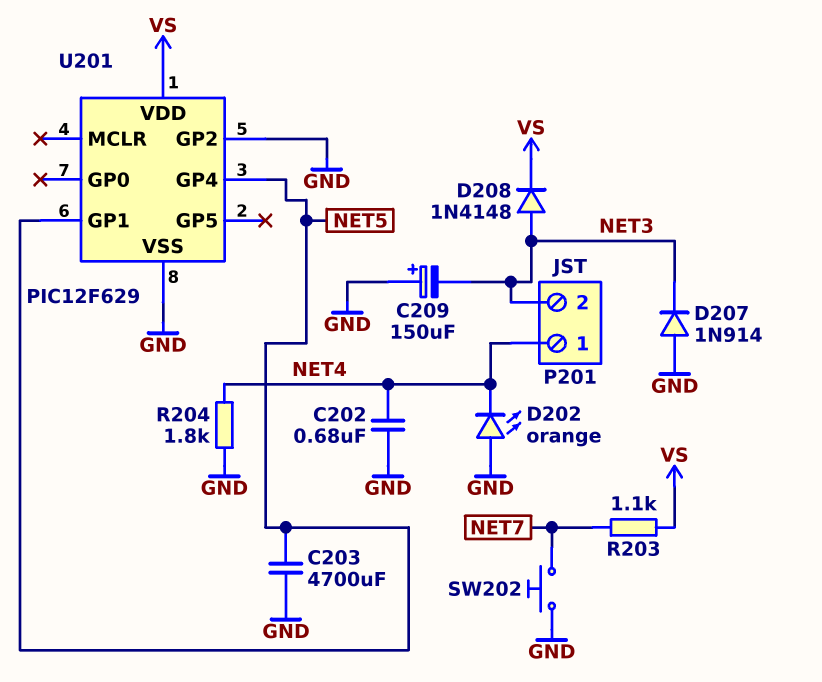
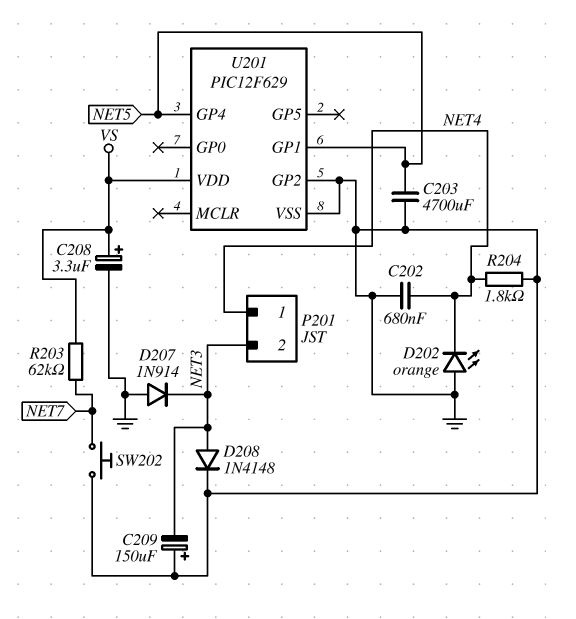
C208: none -> 3.3uF (plus VS, minus GND)
D208: diode 1N4148 (A NET3, K VS) -> diode 1N4148 (A NET3, K GND)
R203: 1.1k (NET7, VS) -> 62k (NET7, VS)

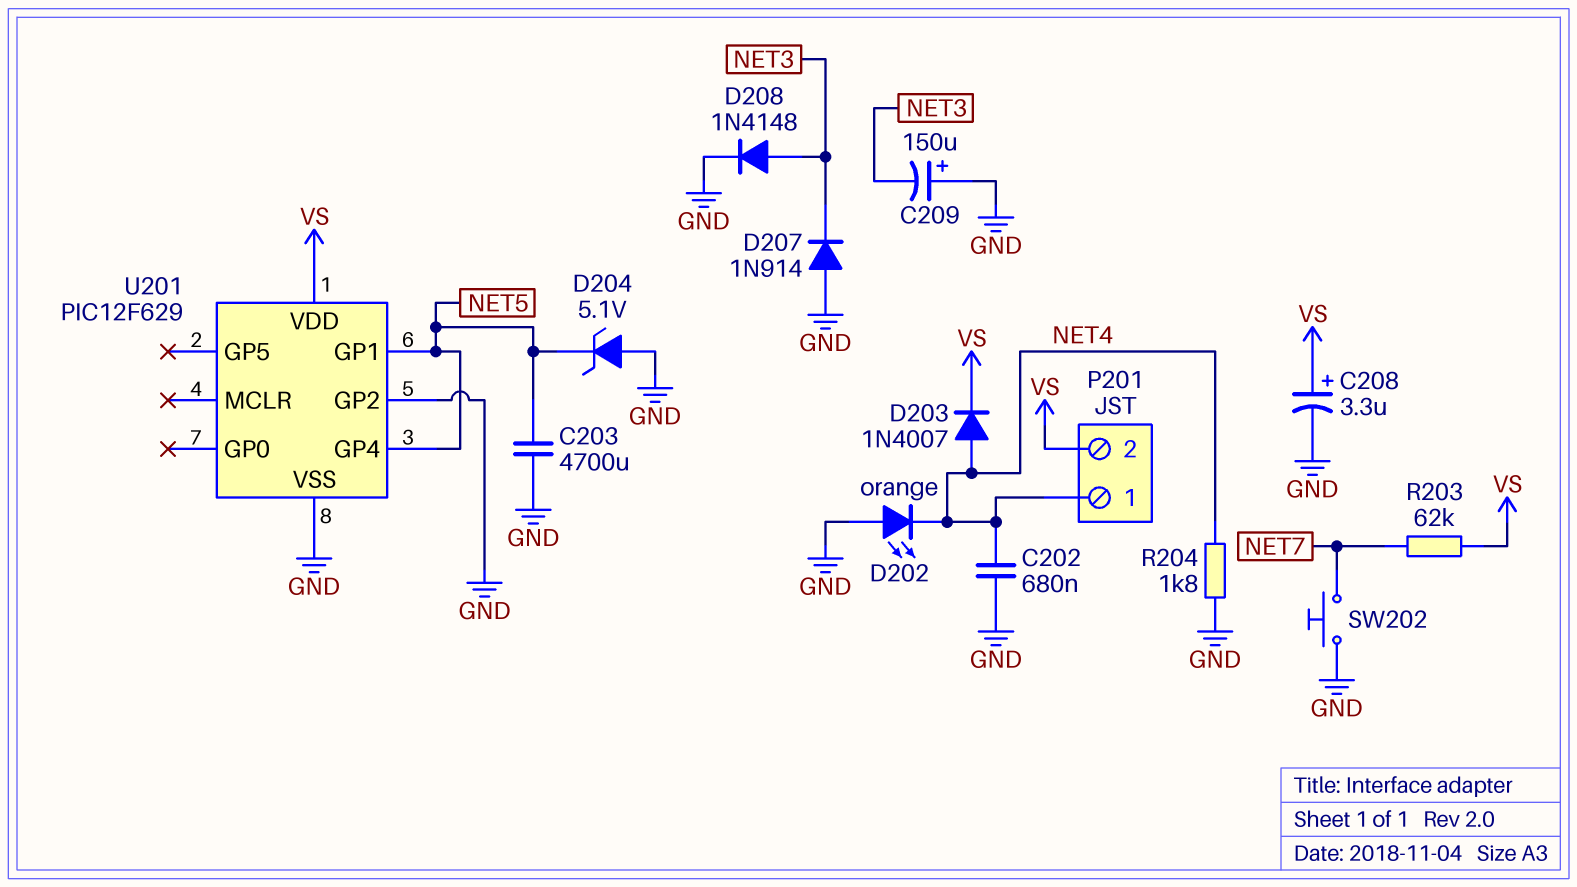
D203: none -> diode 1N4007 (A NET4, K VS)
D204: none -> zener 5.1V (A GND, K NET5)
P201 pin 2: NET3 -> VS

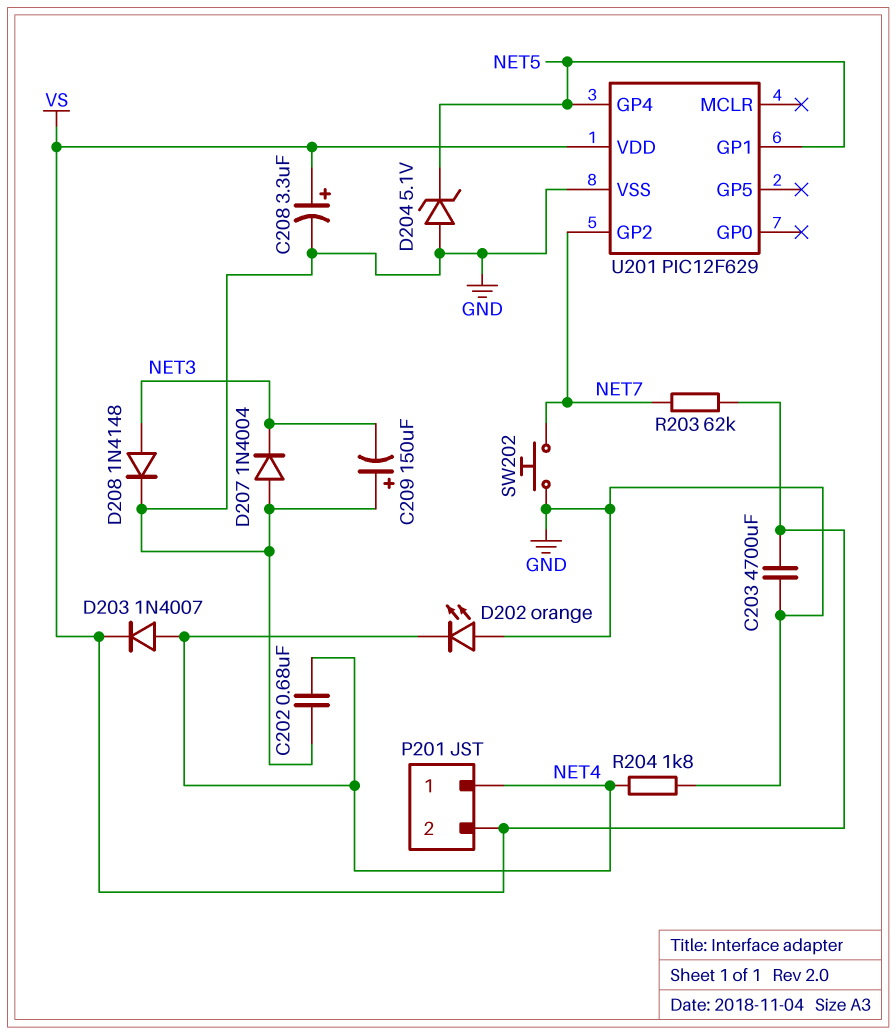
C203: 4700uF (GND, NET5) -> 4700uF (GND, VS)
D207: diode 1N914 (A GND, K NET3) -> diode 1N4004 (A GND, K NET3)
U201 pin GP2: GND -> NET7

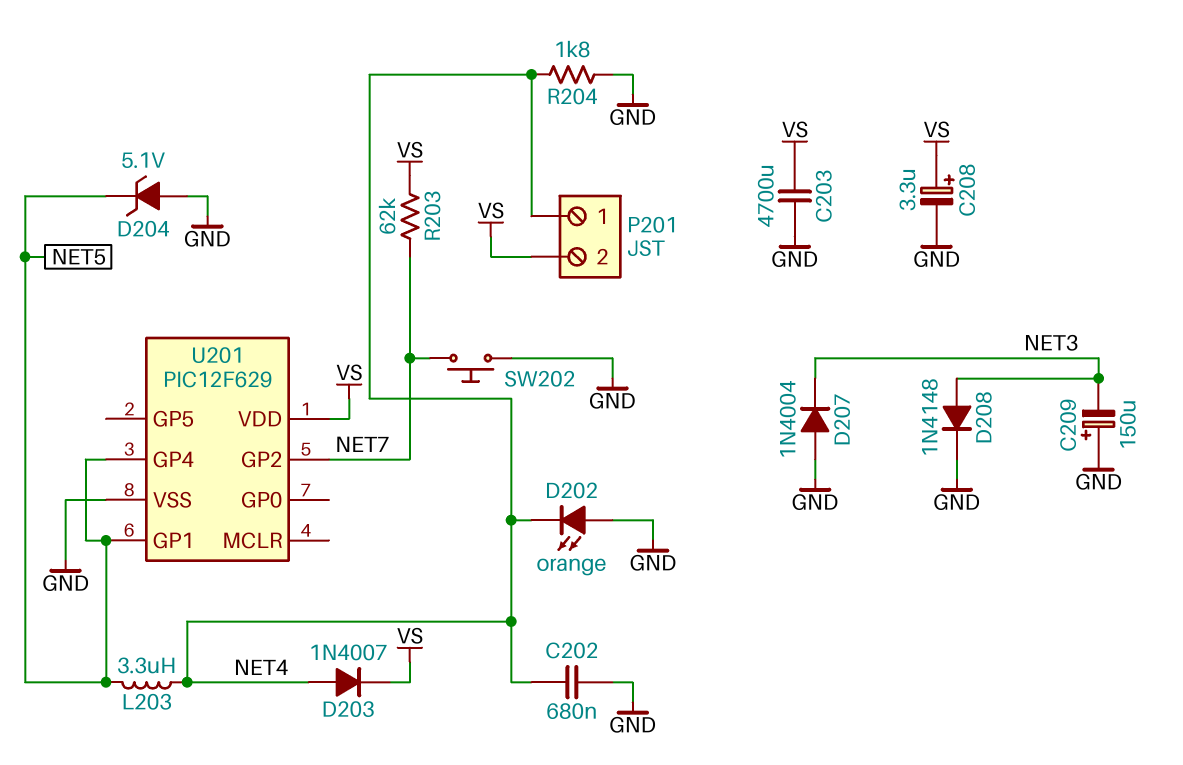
L203: none -> 3.3uH (NET4, NET5)

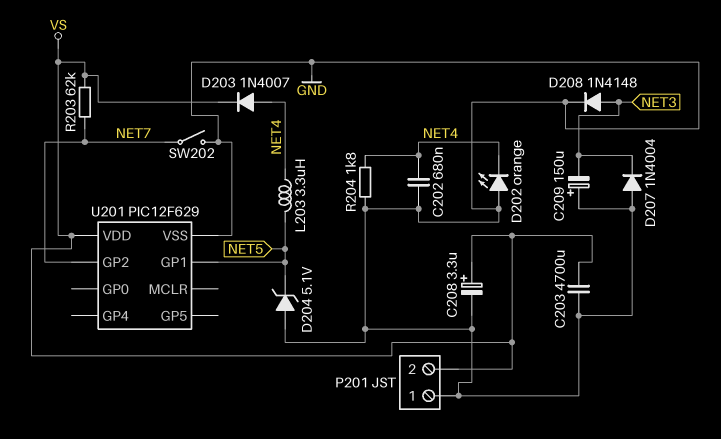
P201 pin 1: NET4 -> GND
SW202: button (GND, NET7) -> switch (GND, NET7)
U201 pin GP4: NET5 -> none

